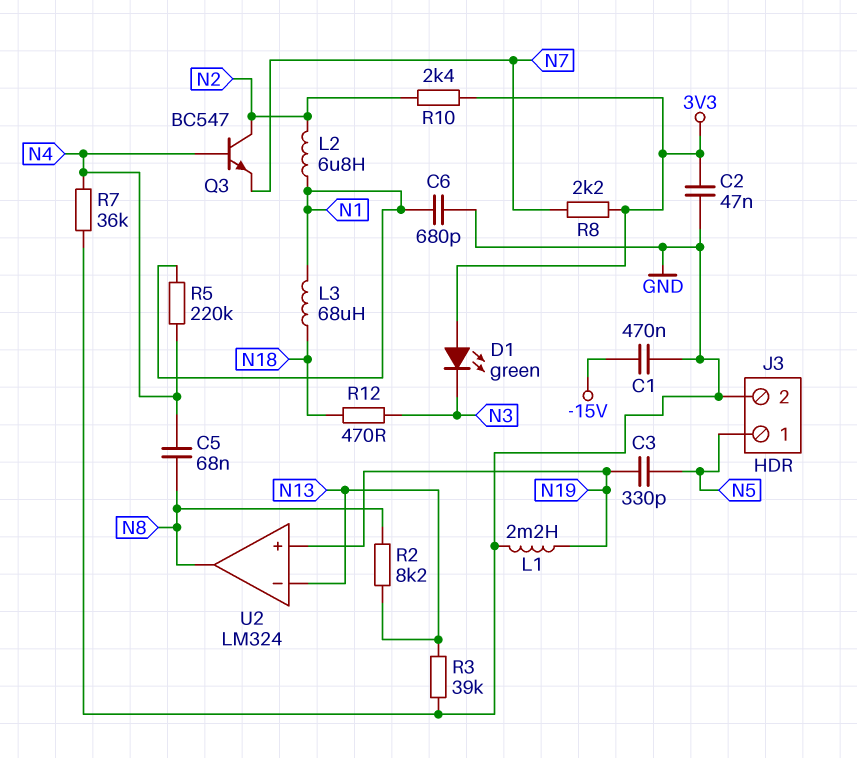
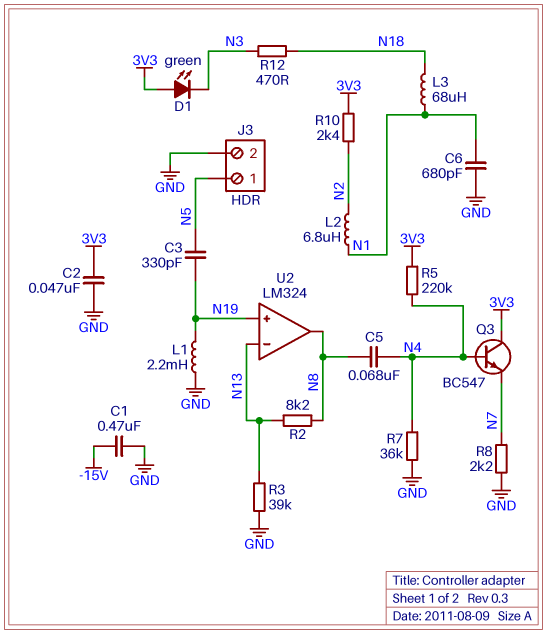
Q3: NPN BC547 (B N4, C N2, E N7) -> NPN BC547 (B N4, C 3V3, E N7)
R5: 220k (N1, N4) -> 220k (3V3, N4)
R8: 2.2k (3V3, N7) -> 2.2k (GND, N7)

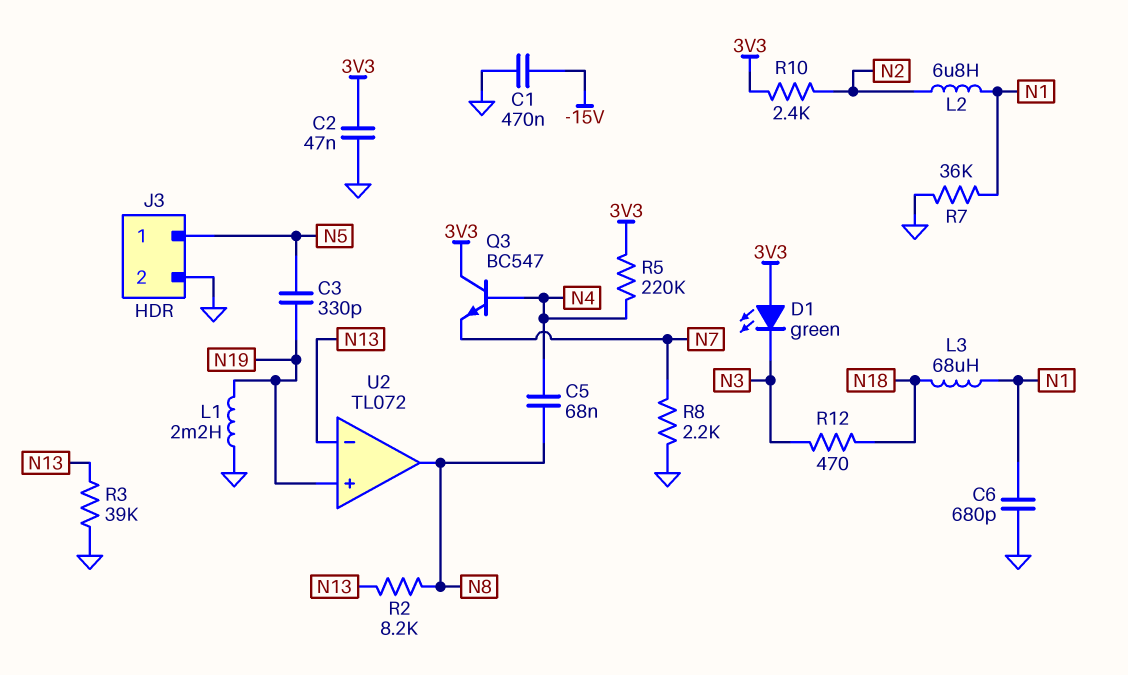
R7: 36k (GND, N4) -> 36k (GND, N1)
U2: LM324 -> TL072

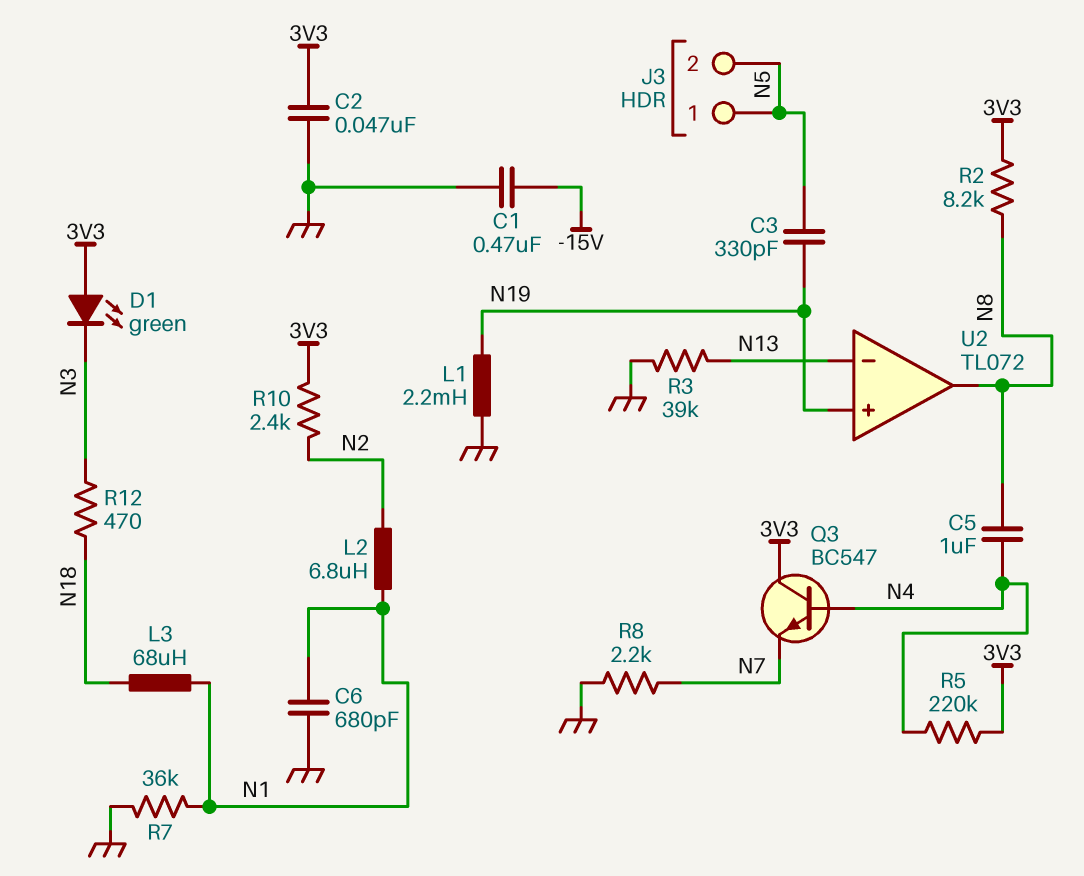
C5: 68nF (N4, N8) -> 1uF (N4, N8)
J3 pin 2: GND -> N5
R2: 8.2k (N8, N13) -> 8.2k (3V3, N8)

